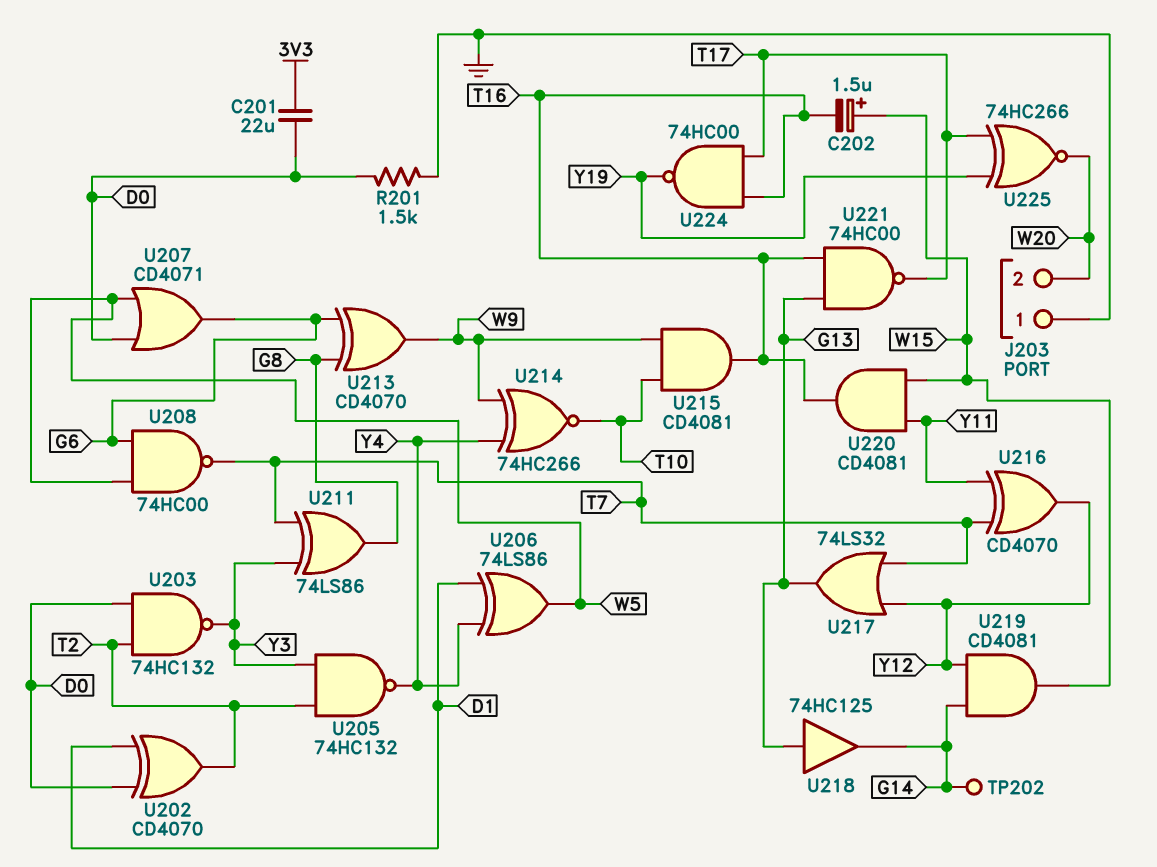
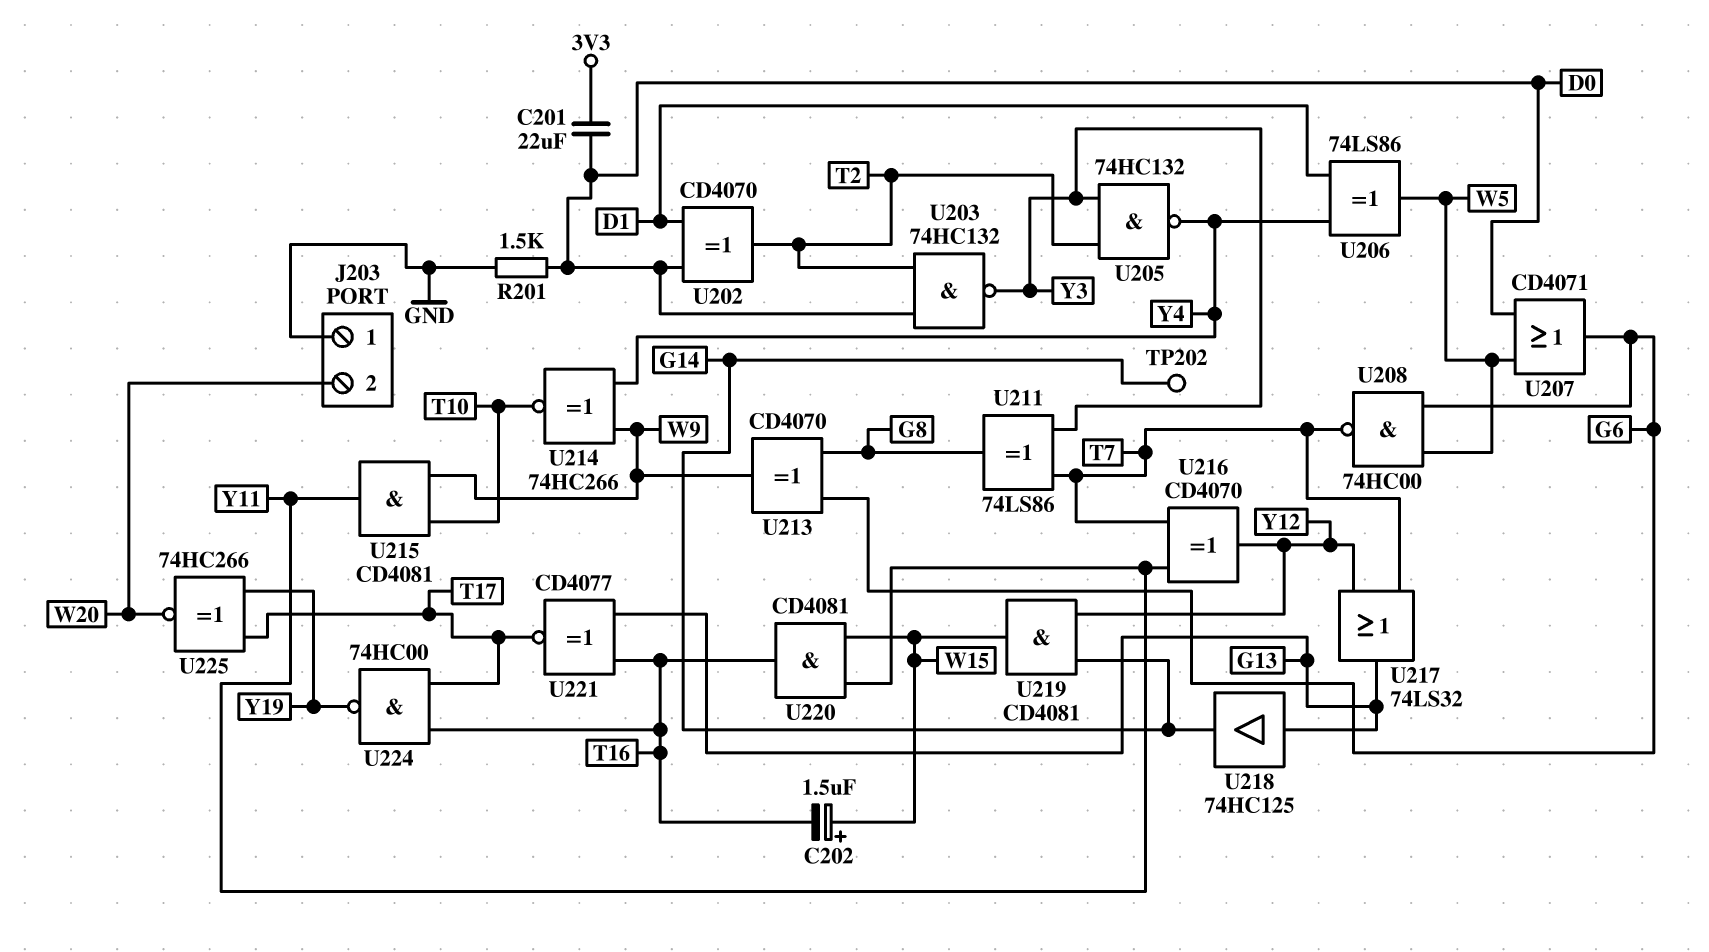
U215: AND CD4081 (in T10, in W9, out T16) -> AND CD4081 (in T10, in W9, out Y11)
U221: NAND 74HC00 (in G13, in T16, out T17) -> XNOR CD4077 (in G13, in T16, out T17)

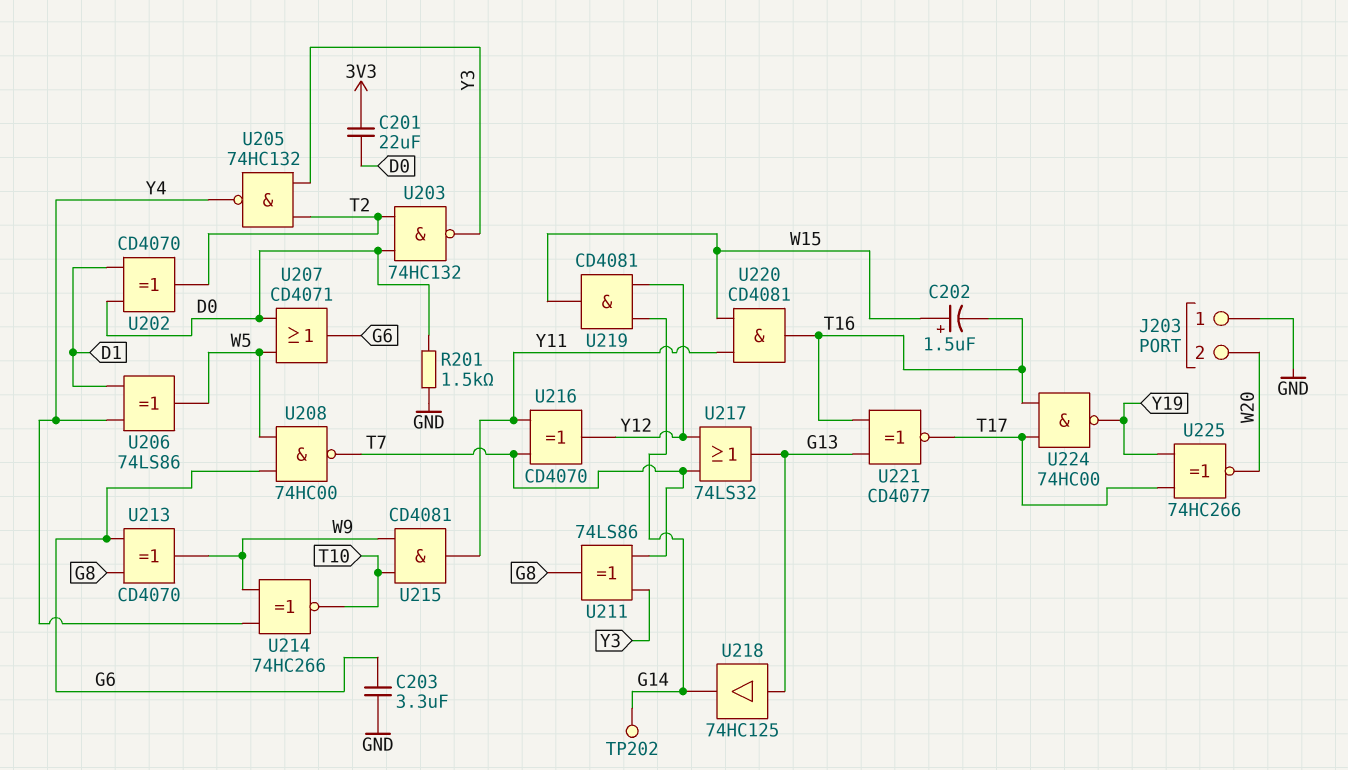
C203: none -> 3.3uF (G6, GND)

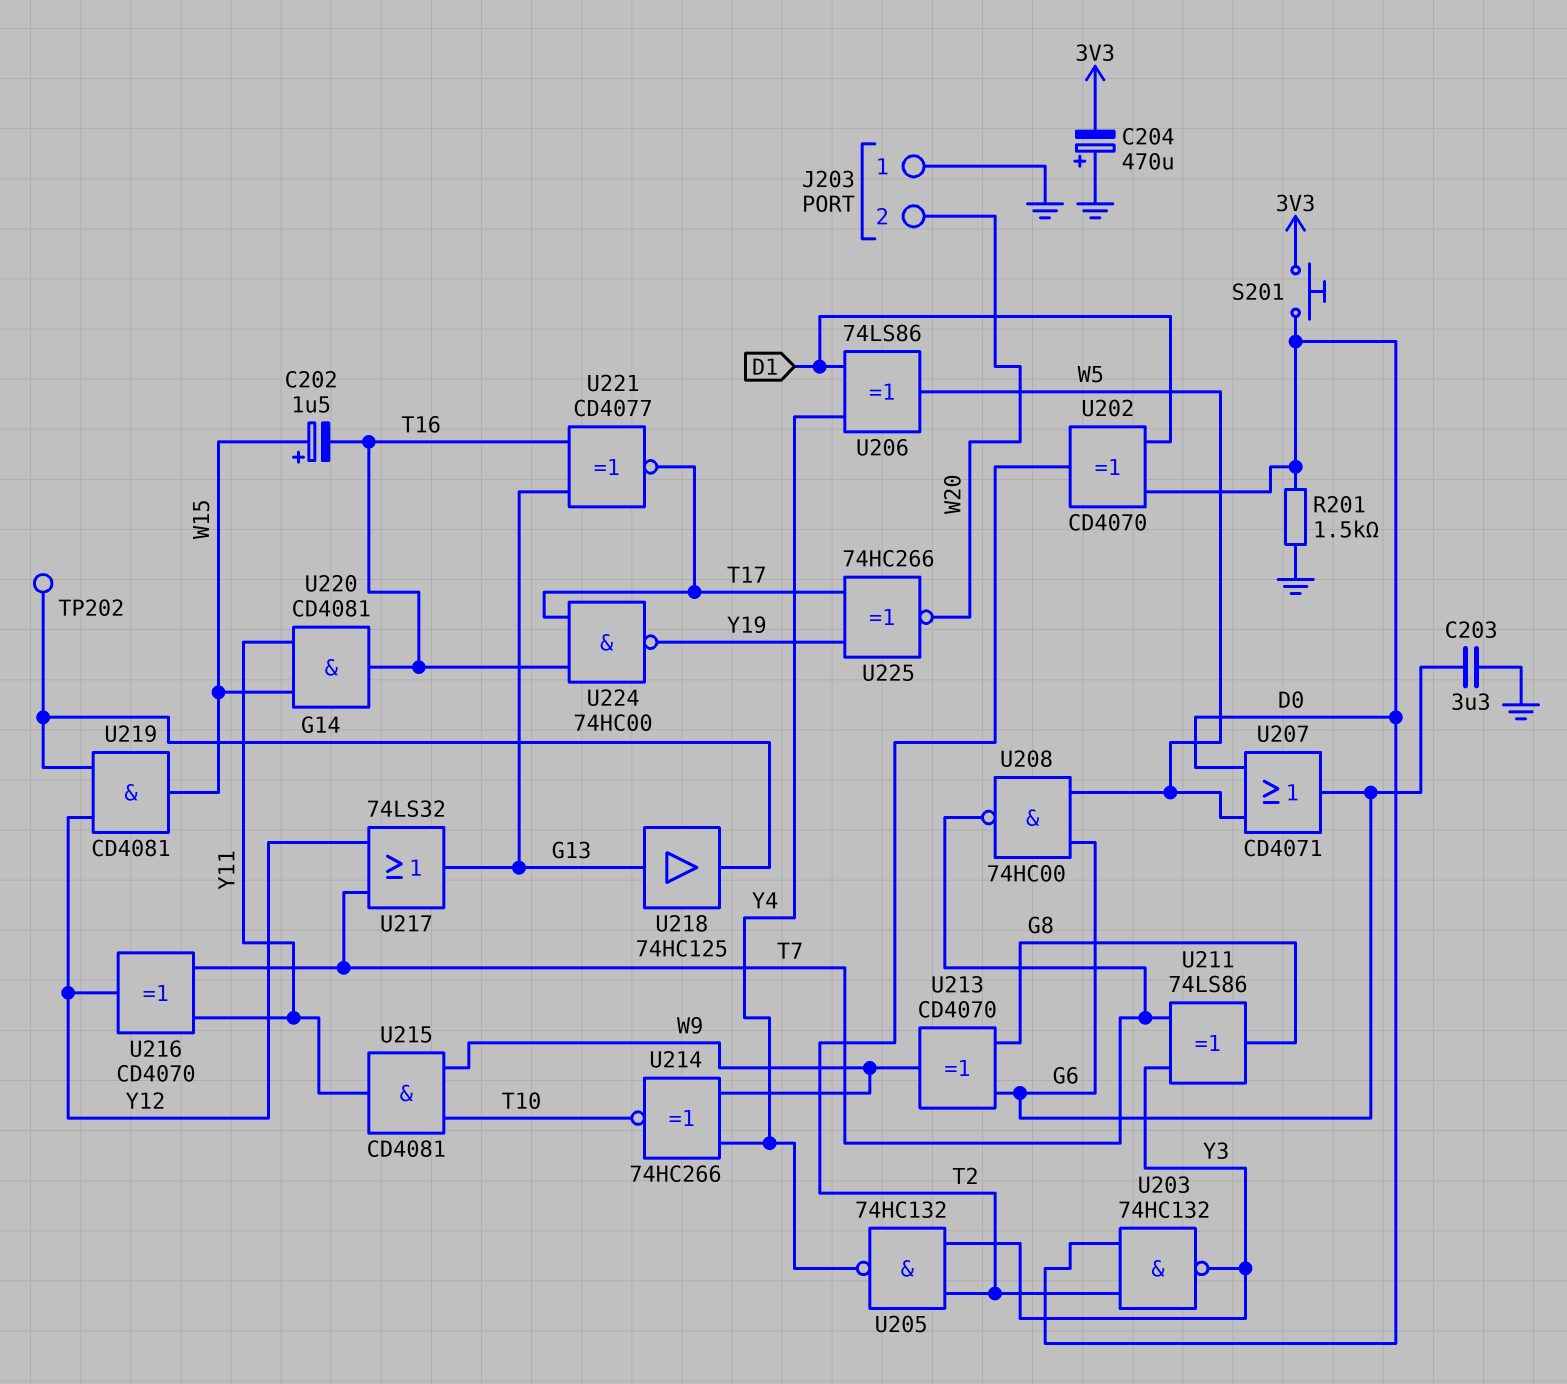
C201: 22uF (3V3, D0) -> none
C204: none -> 470uF (plus GND, minus 3V3)
S201: none -> button (3V3, D0)

